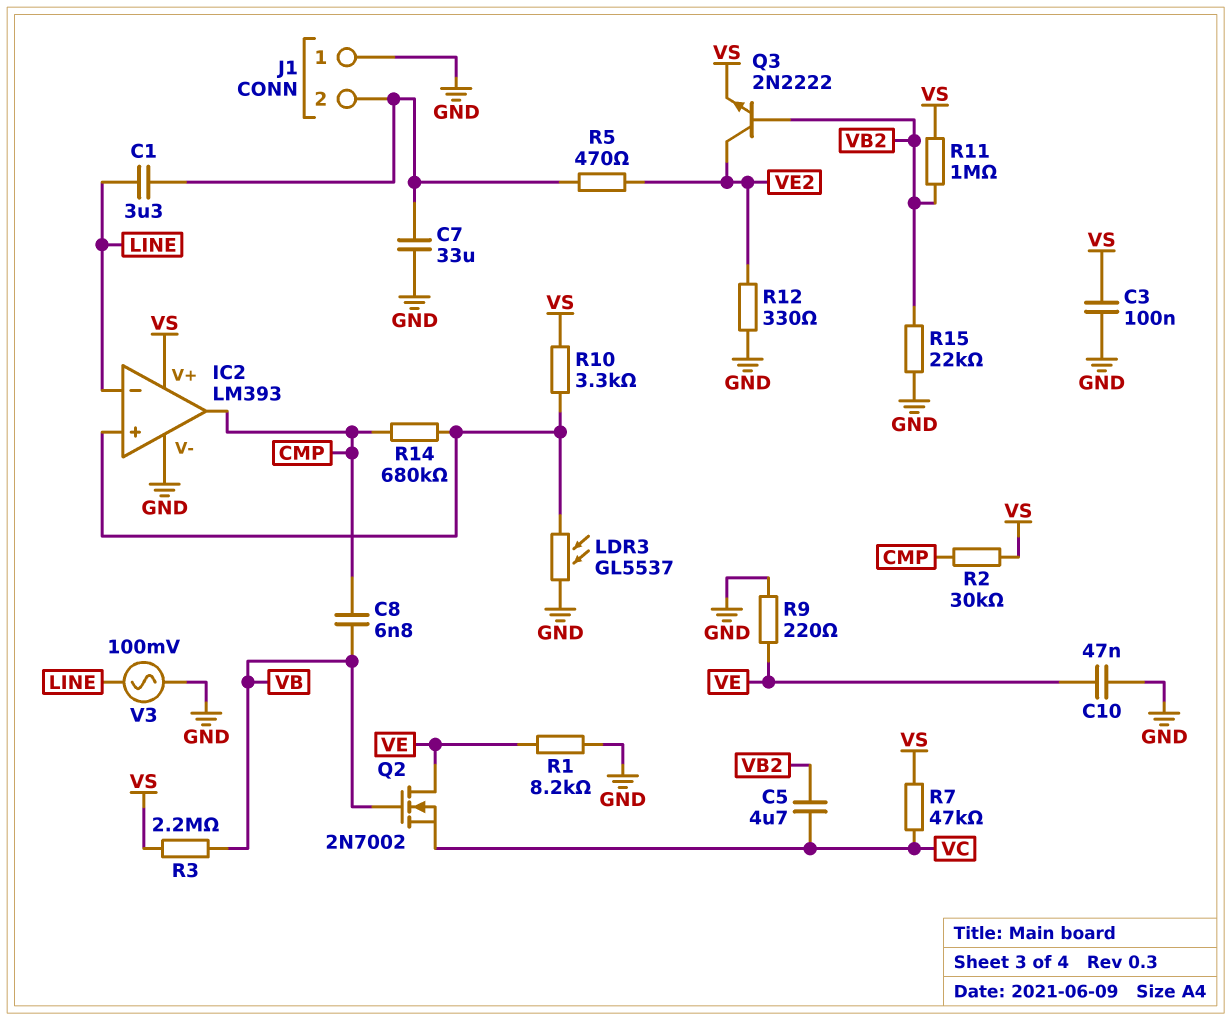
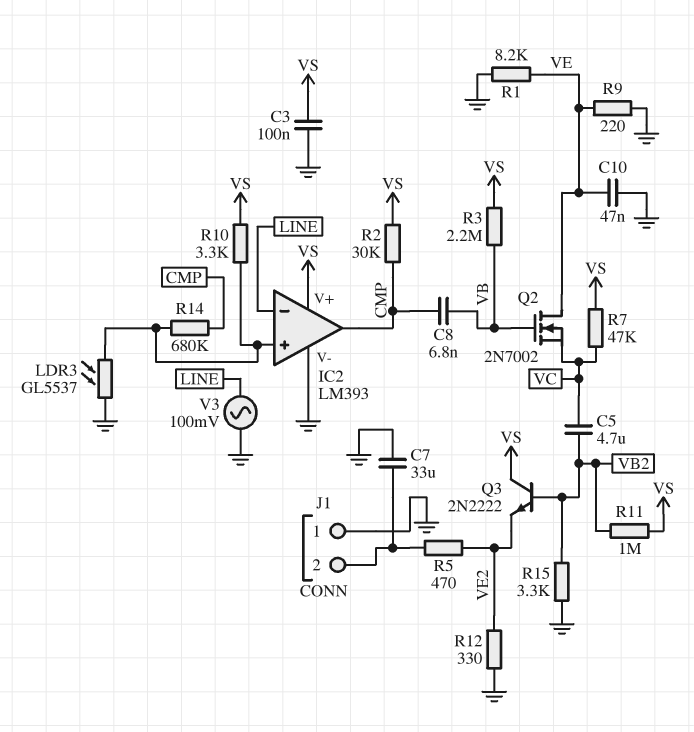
C1: 3.3uF (J1/2, LINE) -> none
Q3: NPN 2N2222 (B VB2, C VE2, E VS) -> NPN 2N2222 (B VB2, C VS, E VE2)
R15: 22k (GND, VB2) -> 3.3k (GND, VB2)

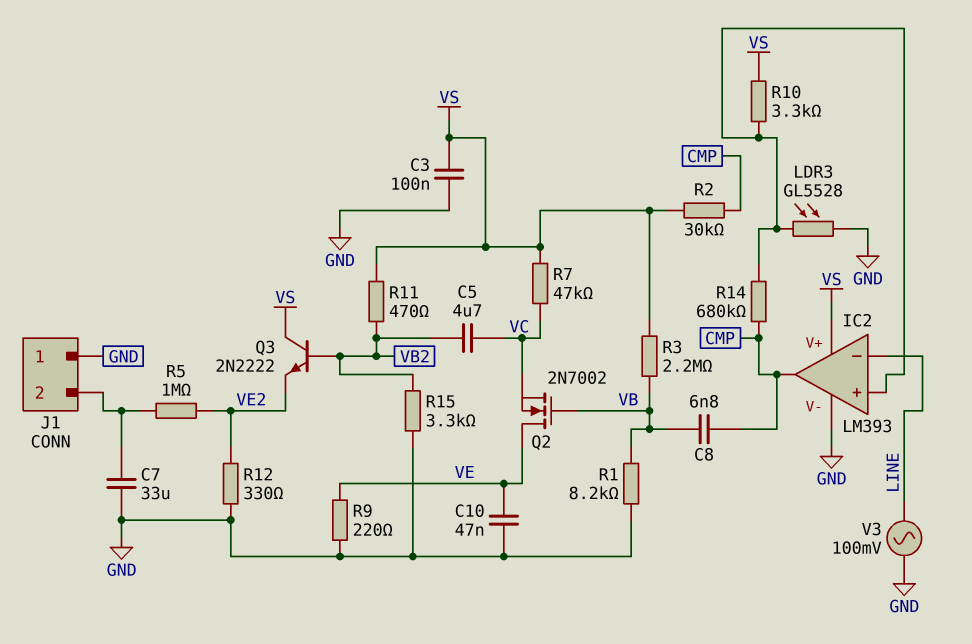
LDR3: GL5537 (GND, IC2/in+) -> GL5528 (GND, IC2/in+)
R1: 8.2k (GND, VE) -> 8.2k (GND, VB)
R5: 470 (J1/2, VE2) -> 1M (J1/2, VE2)
R11: 1M (VB2, VS) -> 470 (VB2, VS)

